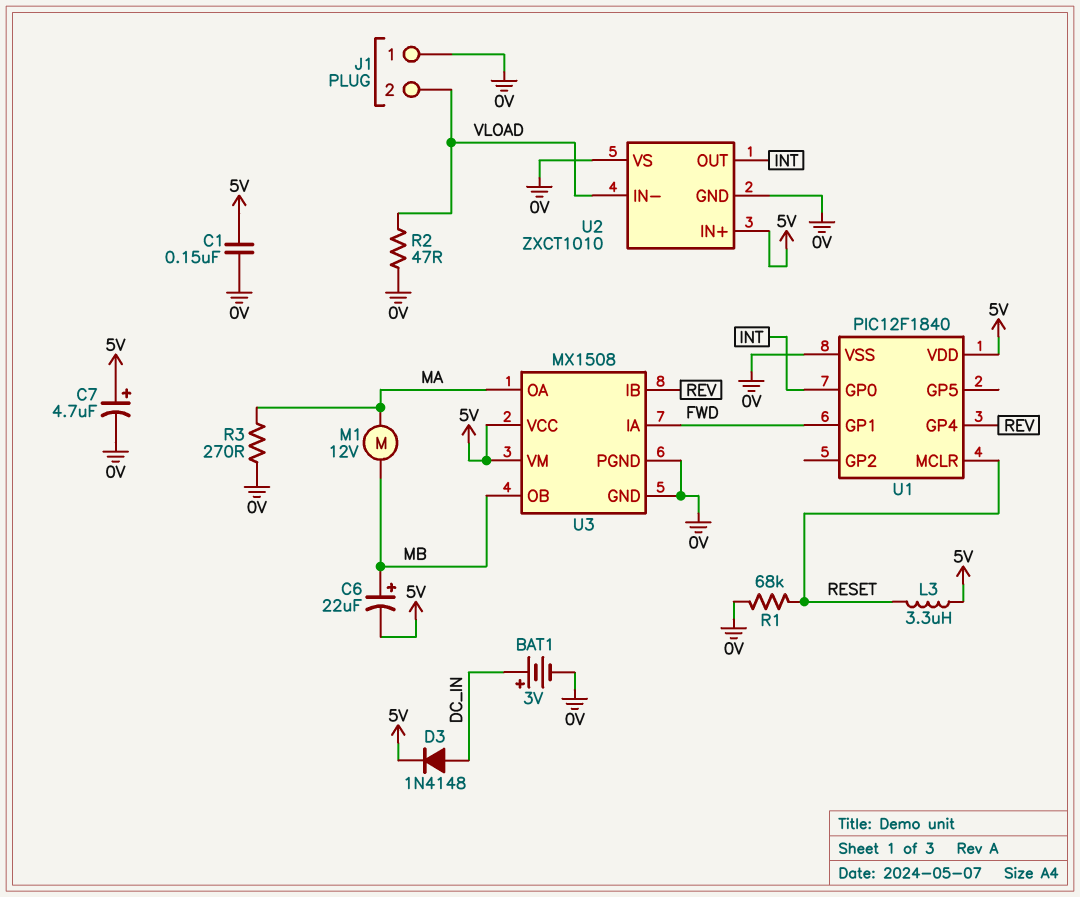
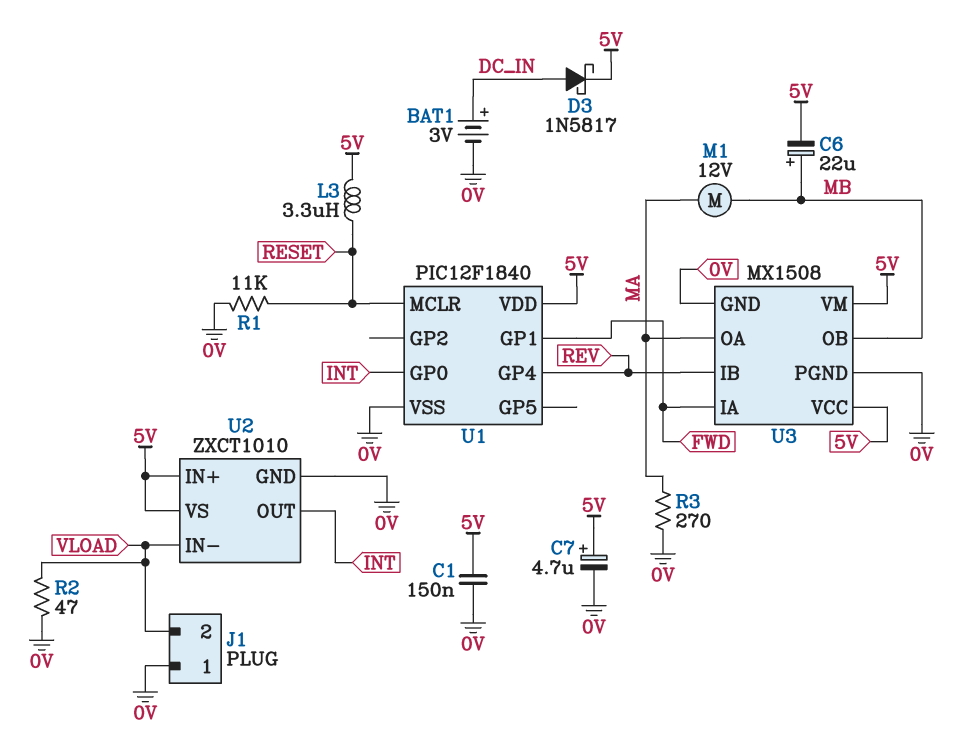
D3: diode 1N4148 (A DC_IN, K 5V) -> schottky 1N5817 (A DC_IN, K 5V)
R1: 68k (0V, RESET) -> 11k (0V, RESET)
U2 pin VS: 0V -> 5V

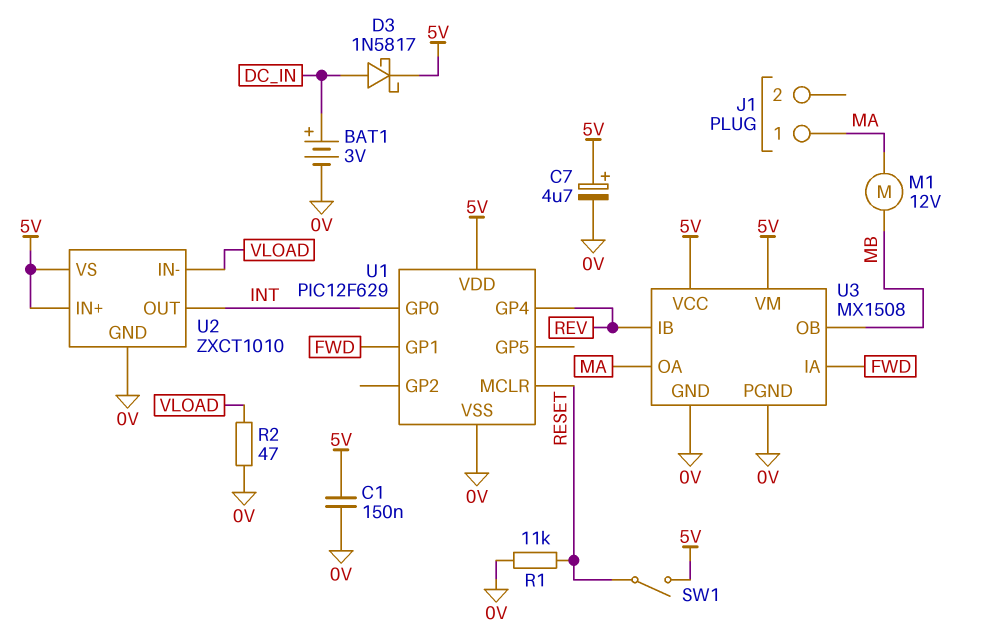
C6: 22uF (plus MB, minus 5V) -> none
J1 pin 1: 0V -> MA
J1 pin 2: VLOAD -> none
L3: 3.3uH (5V, RESET) -> none
R3: 270 (0V, MA) -> none
SW1: none -> switch (5V, RESET)
U1: PIC12F1840 -> PIC12F629

